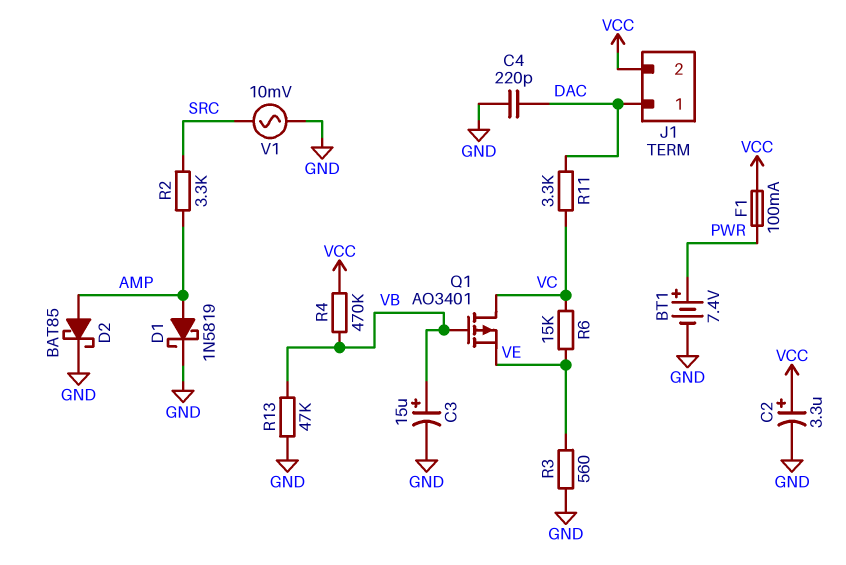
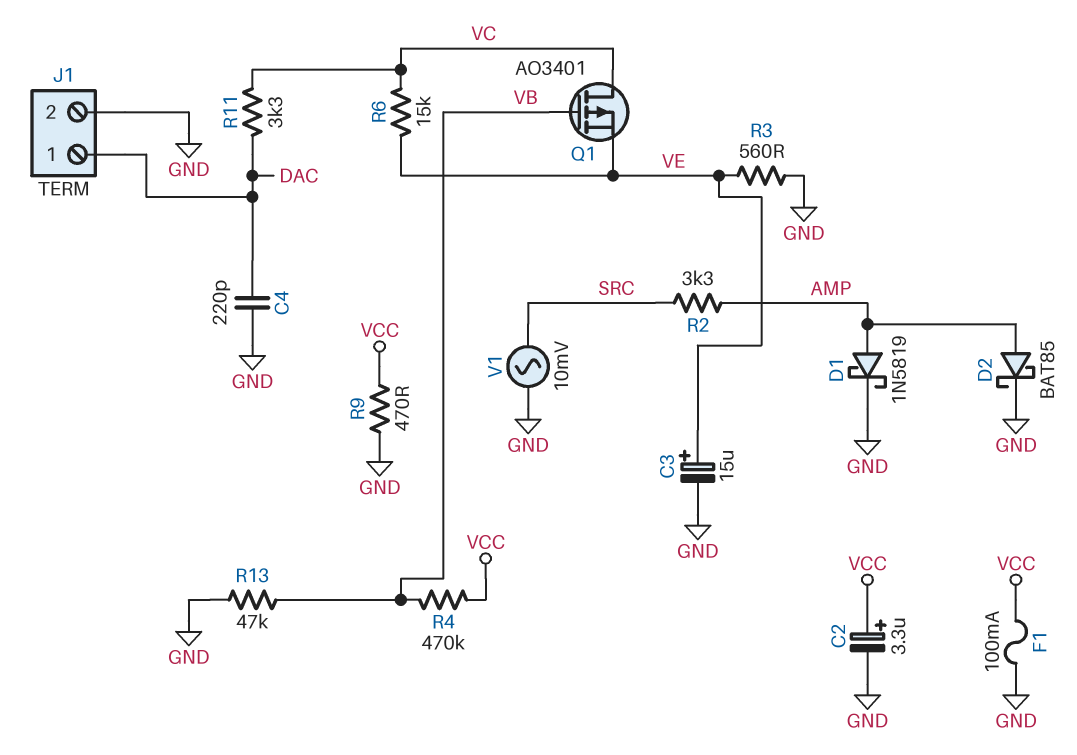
BT1: 7.4V (plus PWR, minus GND) -> none
C3: 15uF (plus VB, minus GND) -> 15uF (plus VE, minus GND)
F1: 100mA (PWR, VCC) -> 100mA (GND, VCC)
J1 pin 2: VCC -> GND
R9: none -> 470 (GND, VCC)

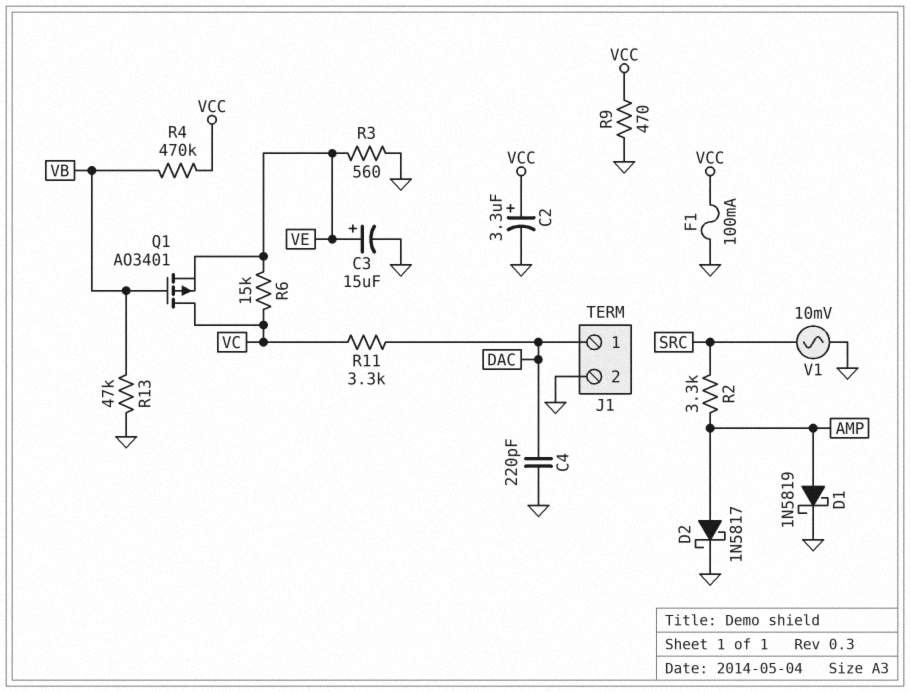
D2: schottky BAT85 (A AMP, K GND) -> schottky 1N5817 (A AMP, K GND)

